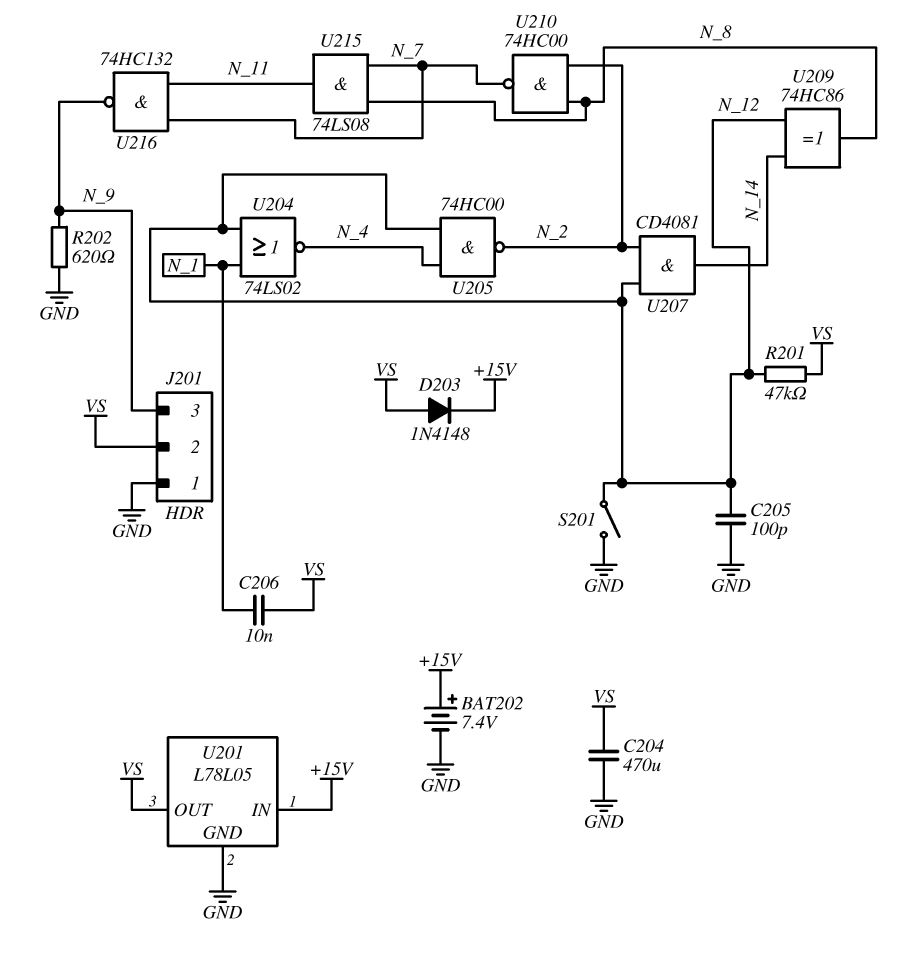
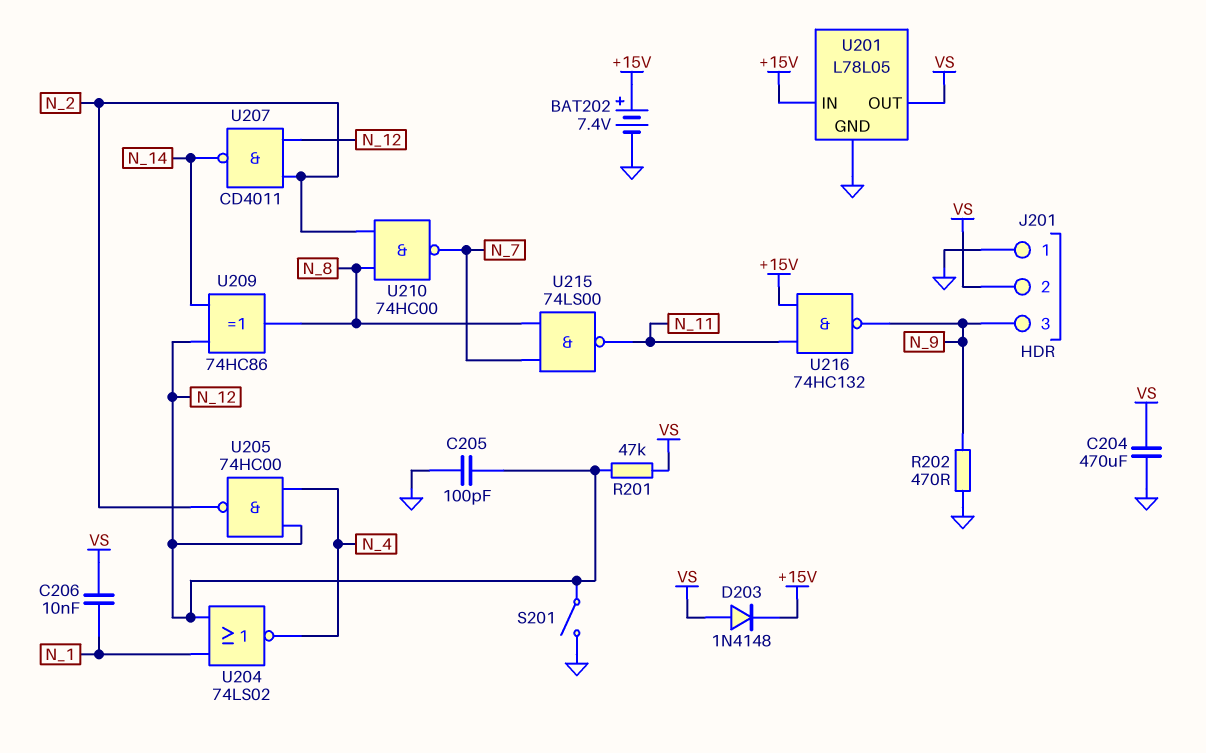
R202: 620 (GND, N_9) -> 470 (GND, N_9)
U207: AND CD4081 (in N_2, in N_12, out N_14) -> NAND CD4011 (in N_2, in N_12, out N_14)
U215: AND 74LS08 (in N_7, in N_8, out N_11) -> NAND 74LS00 (in N_7, in N_8, out N_11)
U216: NAND 74HC132 (in N_7, in N_11, out N_9) -> NAND 74HC132 (in +15V, in N_11, out N_9)

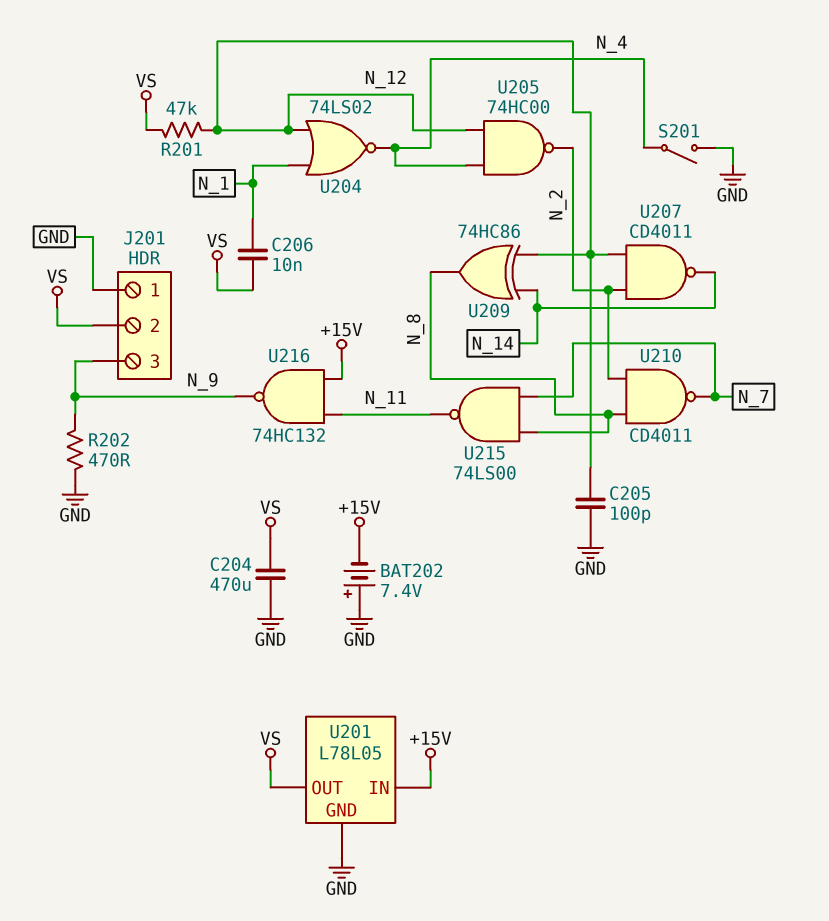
BAT202: 7.4V (plus +15V, minus GND) -> 7.4V (plus GND, minus +15V)
D203: diode 1N4148 (A VS, K +15V) -> none
S201: switch (GND, N_12) -> switch (GND, N_4)
U210: NAND 74HC00 (in N_2, in N_8, out N_7) -> NAND CD4011 (in N_2, in N_8, out N_7)

